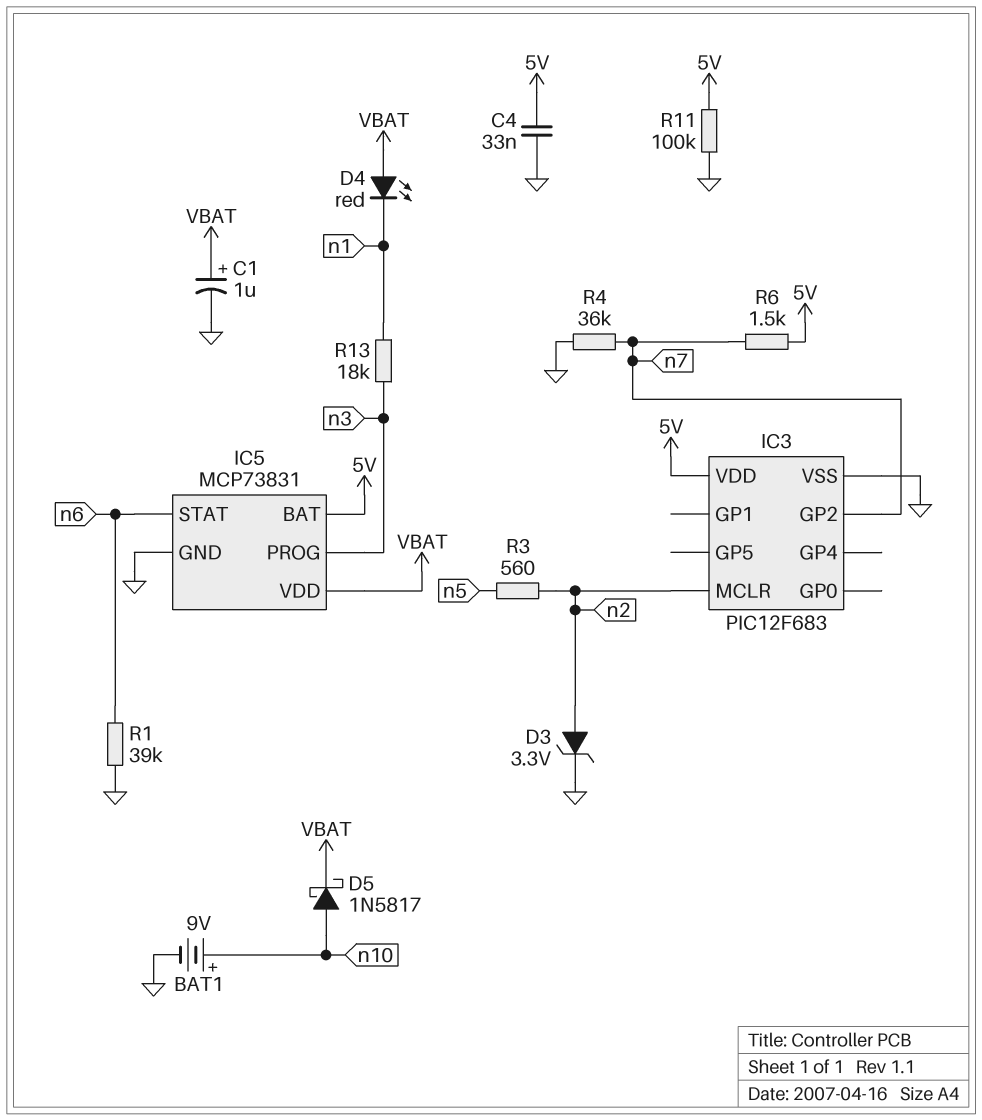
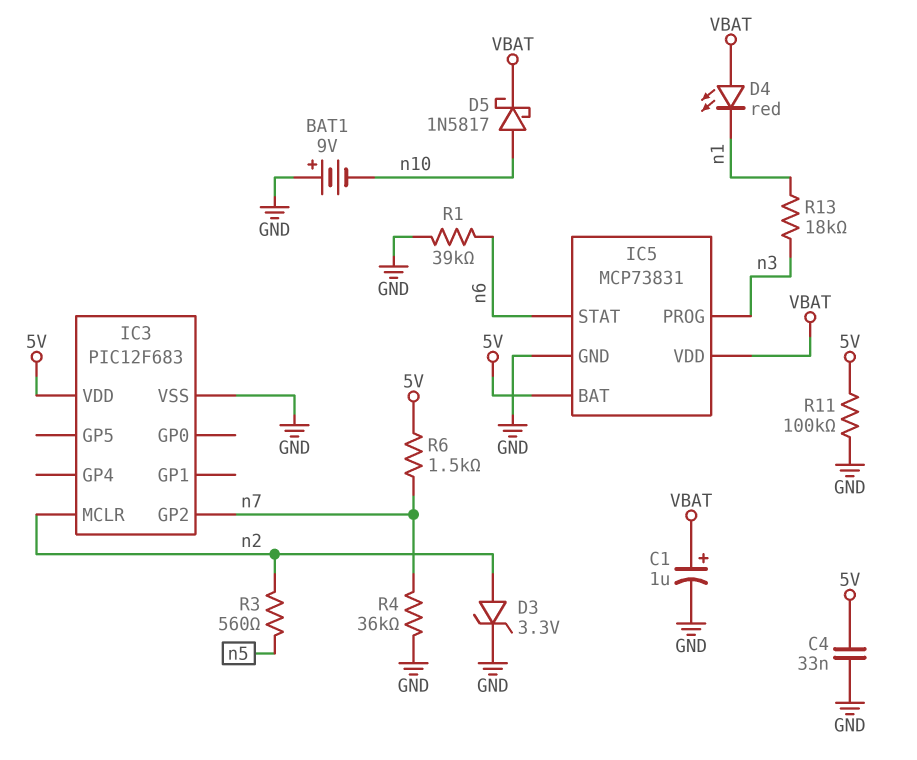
BAT1: 9V (plus n10, minus GND) -> 9V (plus GND, minus n10)

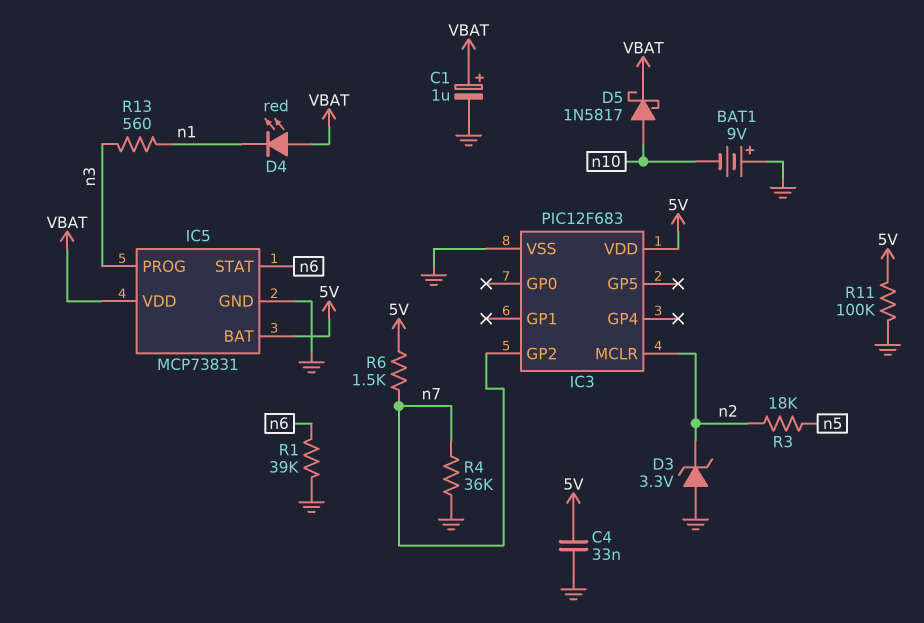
D3: zener 3.3V (A n2, K GND) -> zener 3.3V (A GND, K n2)
R3: 560 (n2, n5) -> 18k (n2, n5)
R13: 18k (n1, n3) -> 560 (n1, n3)

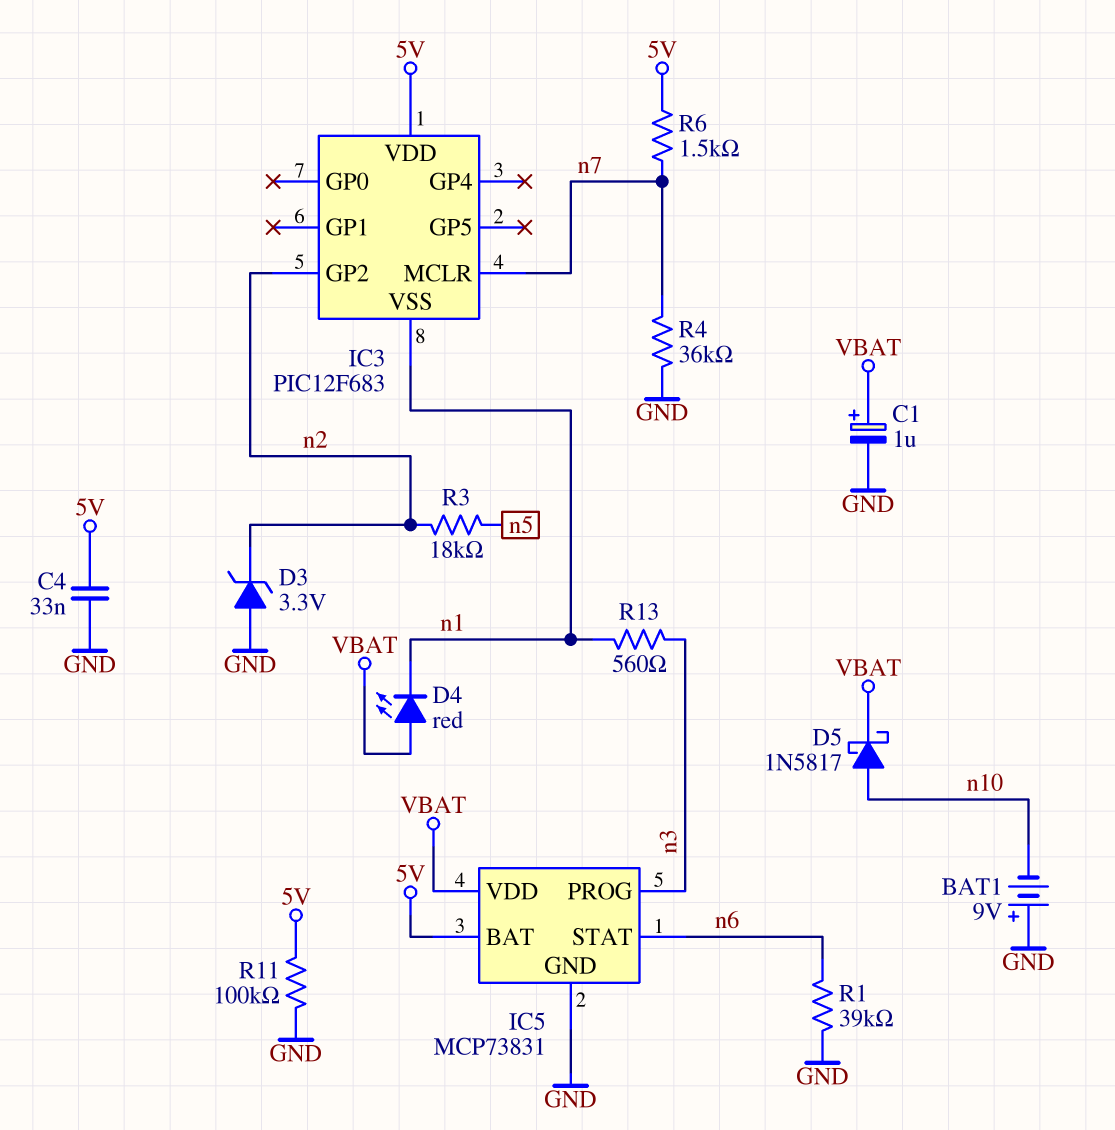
IC3 pin GP2: n7 -> n2
IC3 pin MCLR: n2 -> n7
IC3 pin VSS: GND -> n1

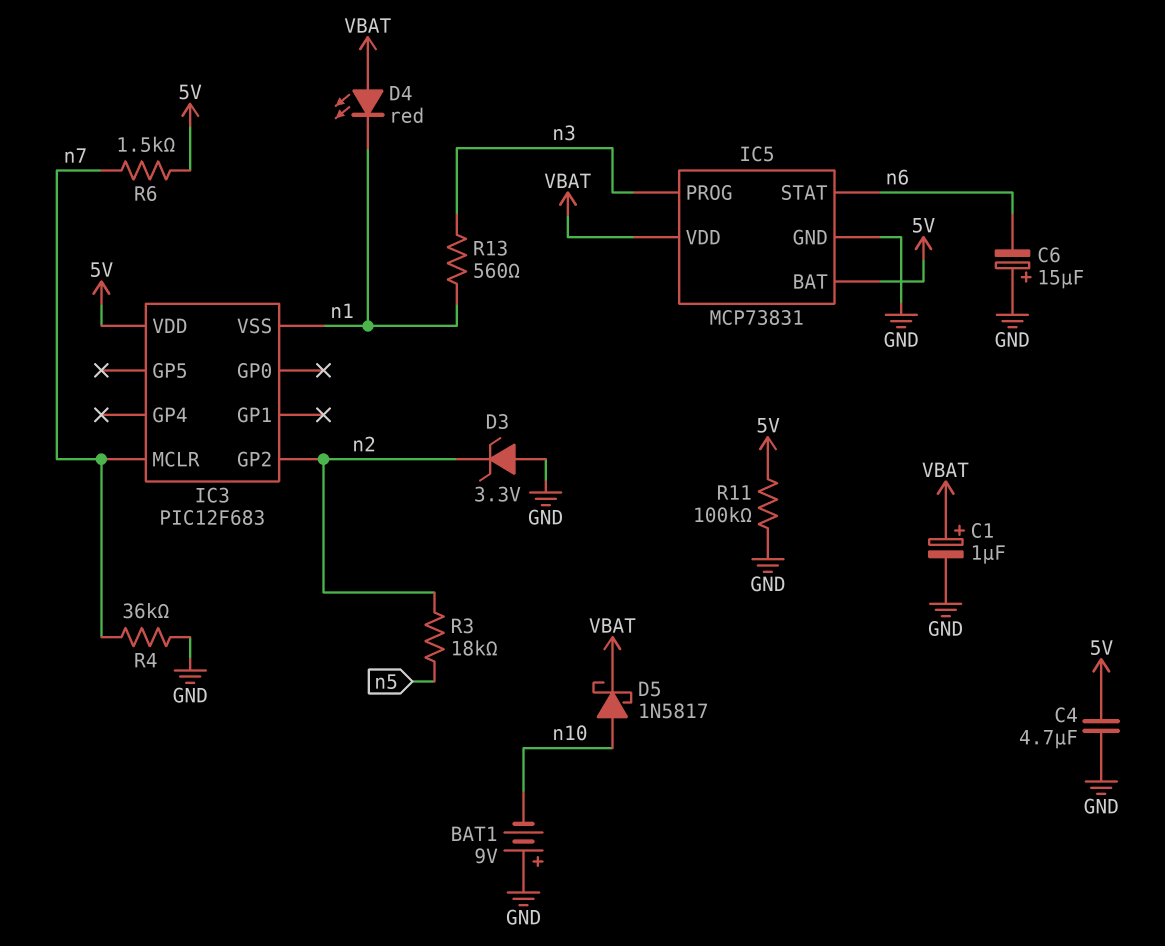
C4: 33nF (5V, GND) -> 4.7uF (5V, GND)
C6: none -> 15uF (plus GND, minus n6)
R1: 39k (GND, n6) -> none

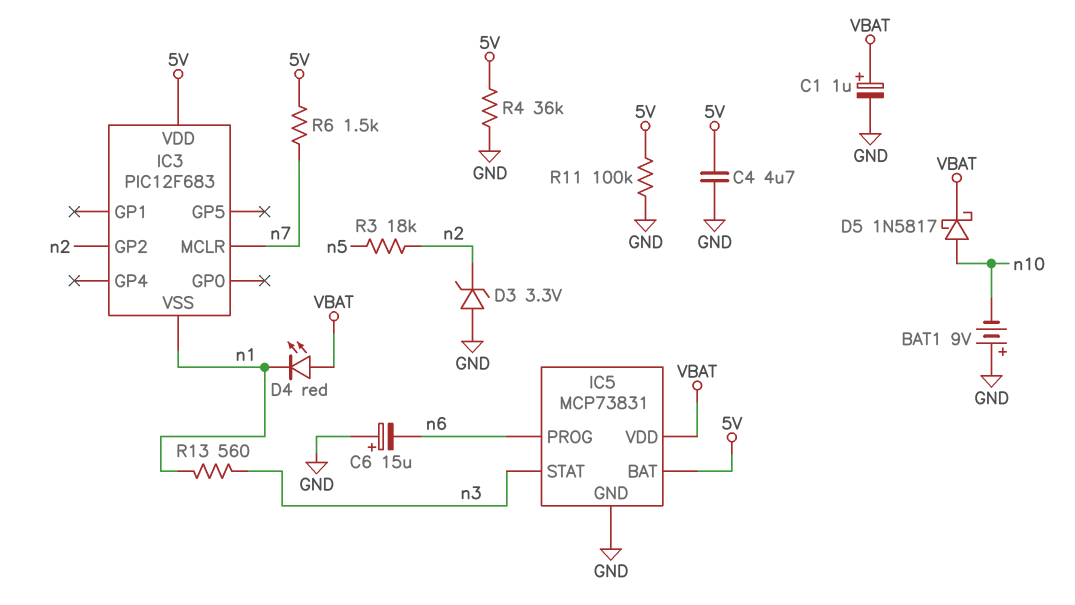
IC5 pin PROG: n3 -> n6
IC5 pin STAT: n6 -> n3
R4: 36k (GND, n7) -> 36k (5V, GND)

